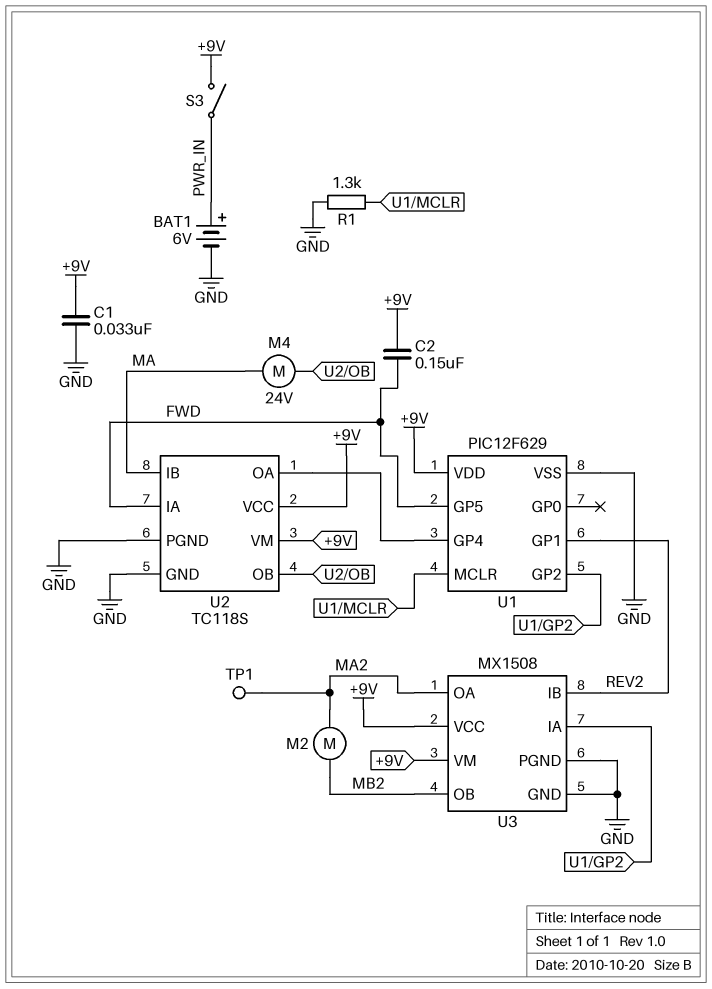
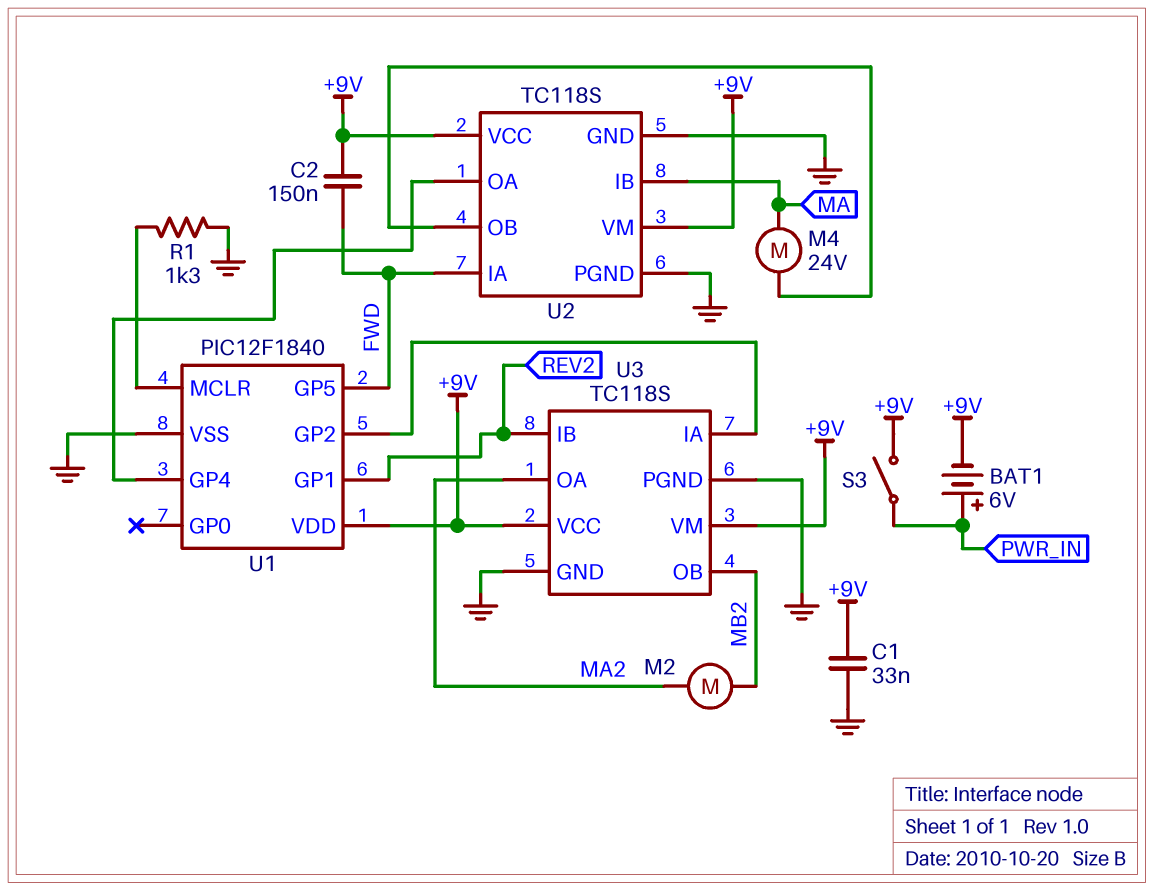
BAT1: 6V (plus PWR_IN, minus GND) -> 6V (plus PWR_IN, minus +9V)
TP1: test point (MA2) -> none
U1: PIC12F629 -> PIC12F1840
U3: MX1508 -> TC118S

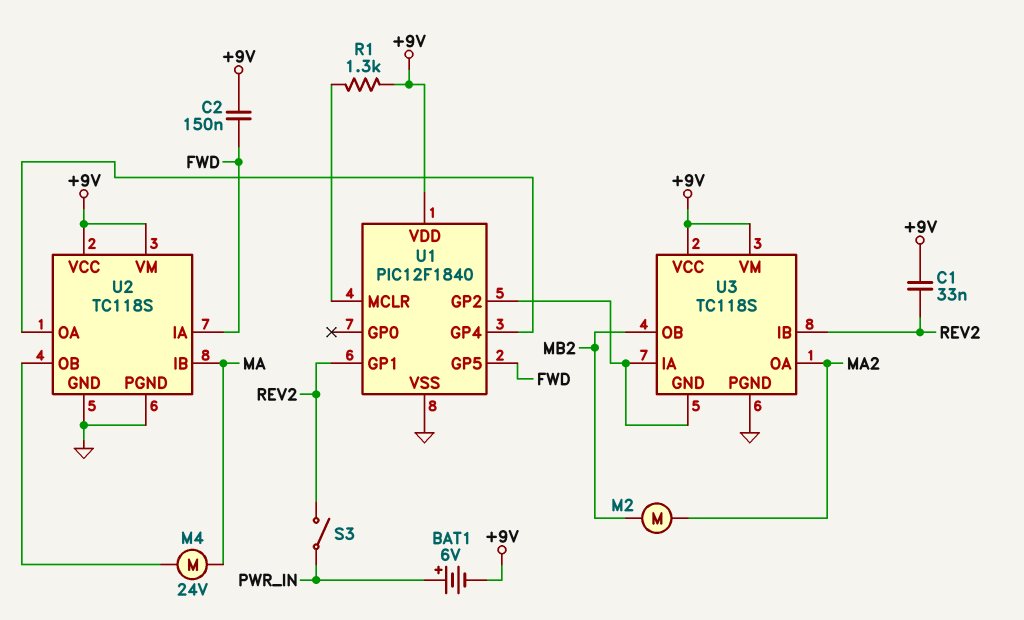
C1: 33nF (+9V, GND) -> 33nF (+9V, REV2)
R1: 1.3k (GND, U1/MCLR) -> 1.3k (+9V, U1/MCLR)
S3: switch (+9V, PWR_IN) -> switch (PWR_IN, REV2)
U3 pin GND: GND -> U1/GP2

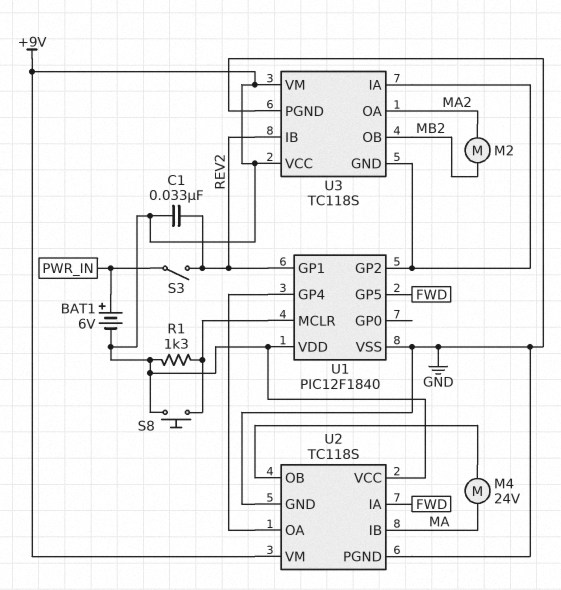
C2: 150nF (+9V, FWD) -> none
S8: none -> button (+9V, U1/MCLR)

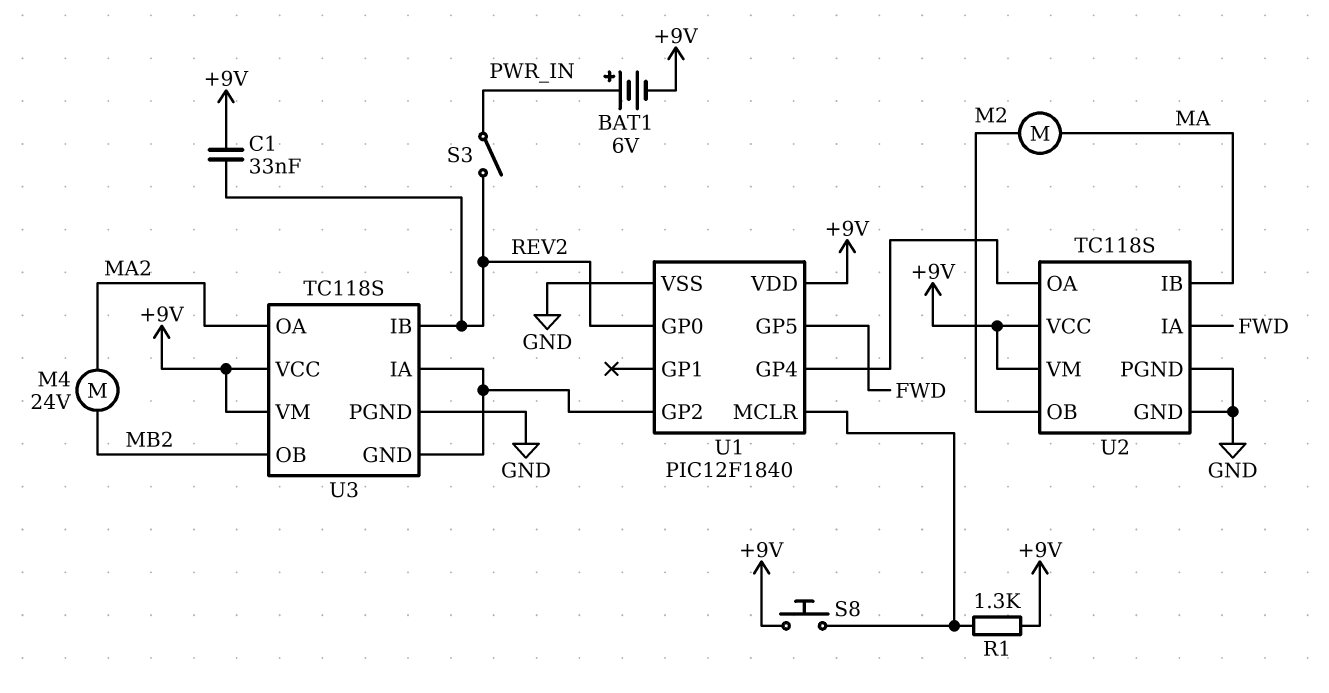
M2: motor (MA2, MB2) -> motor (MA, U2/OB)
M4: motor 24V (MA, U2/OB) -> motor 24V (MA2, MB2)
U1 pin GP0: none -> REV2
U1 pin GP1: REV2 -> none

